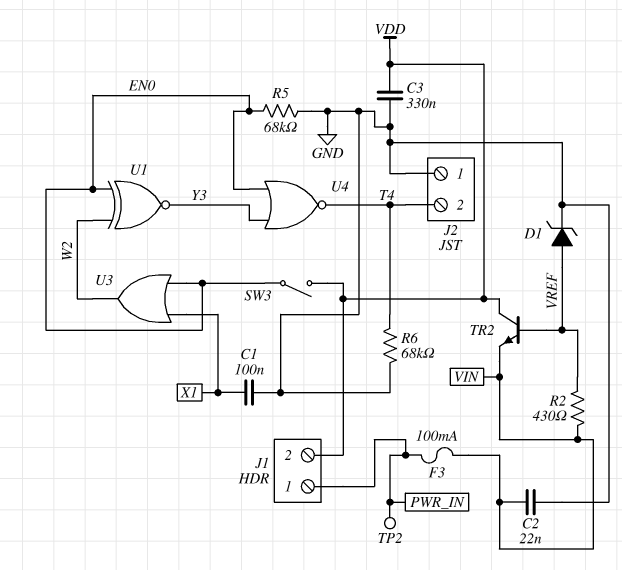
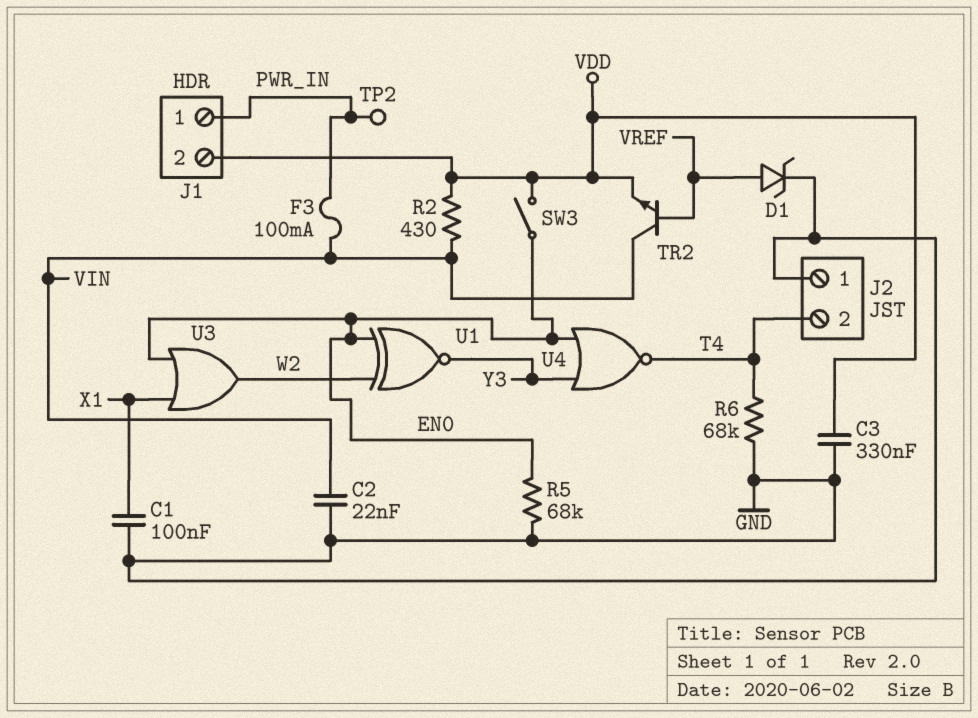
R2: 430 (VIN, VREF) -> 430 (VDD, VIN)
TR2: NPN (B VREF, C VDD, E VIN) -> NPN (B VREF, C VIN, E VDD)

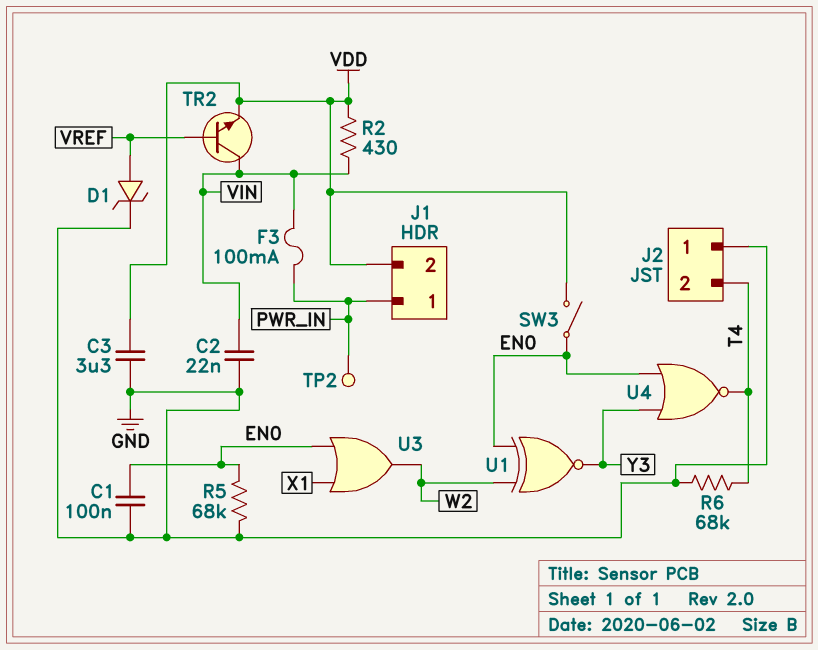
C1: 100nF (GND, X1) -> 100nF (EN0, GND)
C3: 330nF (GND, VDD) -> 3.3uF (GND, VDD)

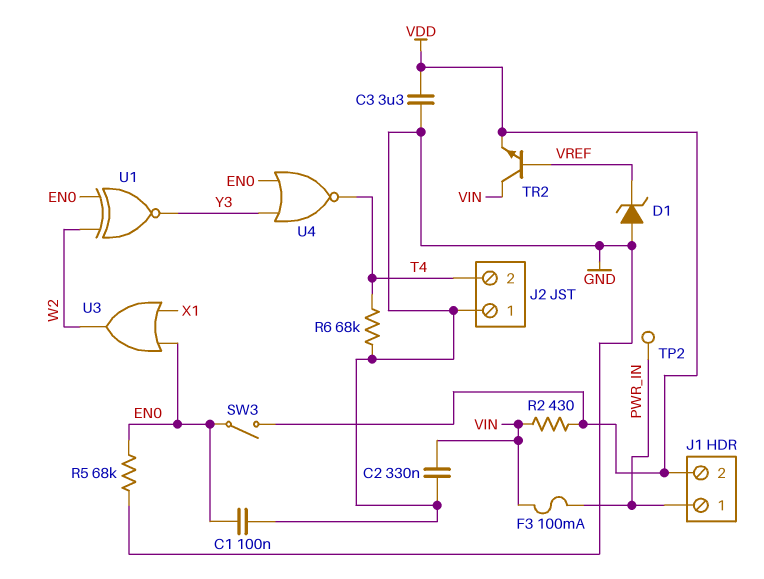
C2: 22nF (GND, VIN) -> 330nF (GND, VIN)
D1: zener (A VREF, K GND) -> zener (A GND, K VREF)

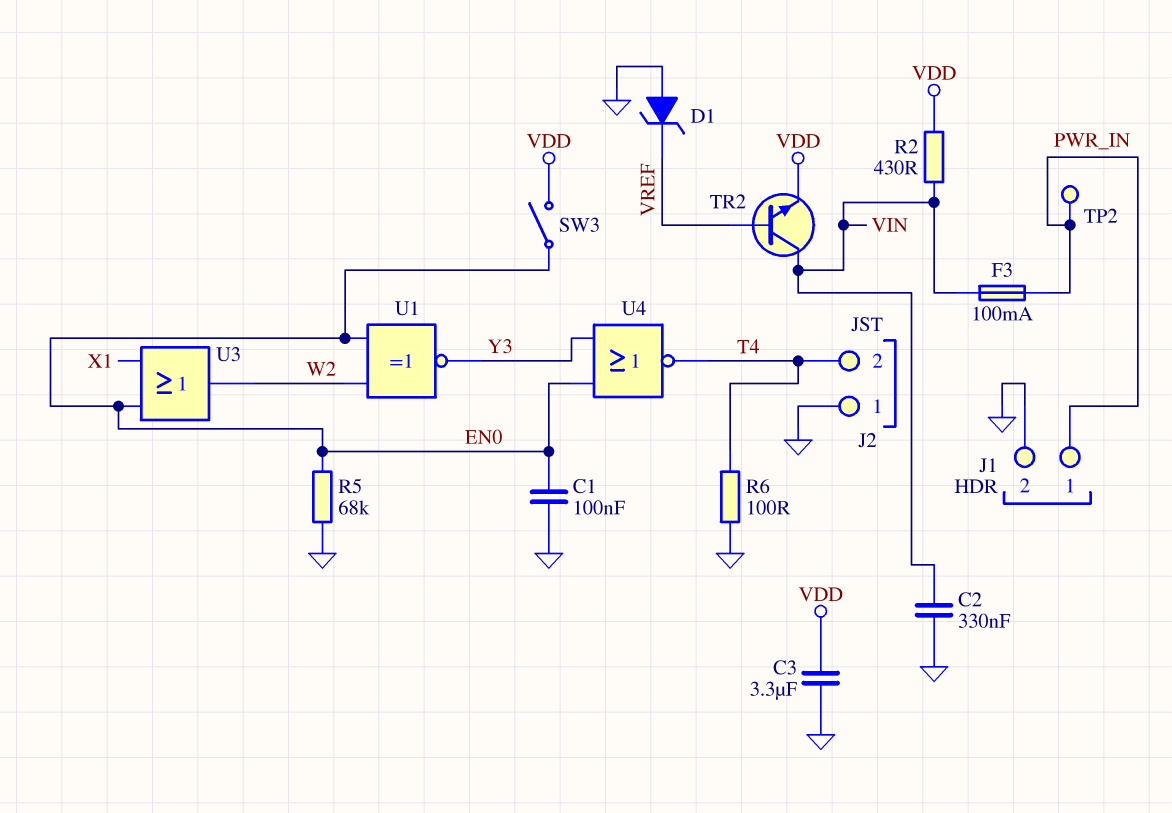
J1 pin 2: VDD -> GND
R6: 68k (GND, T4) -> 100 (GND, T4)

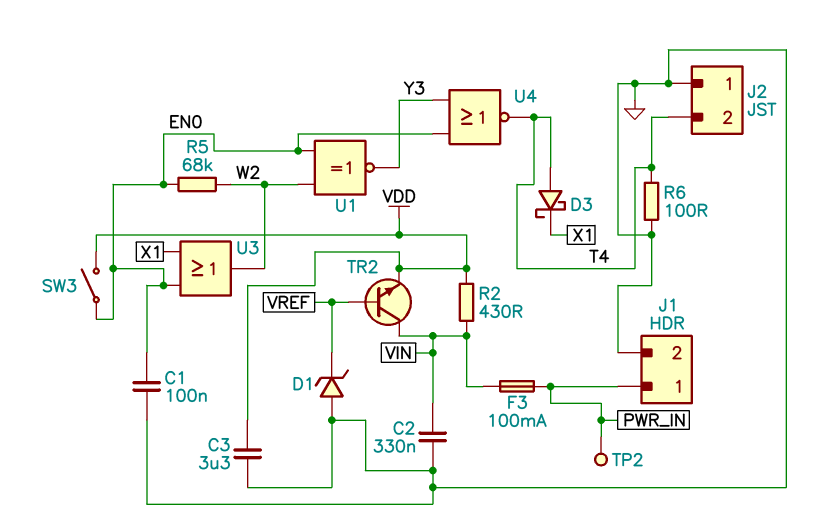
D3: none -> schottky (A T4, K X1)
R5: 68k (EN0, GND) -> 68k (EN0, W2)

